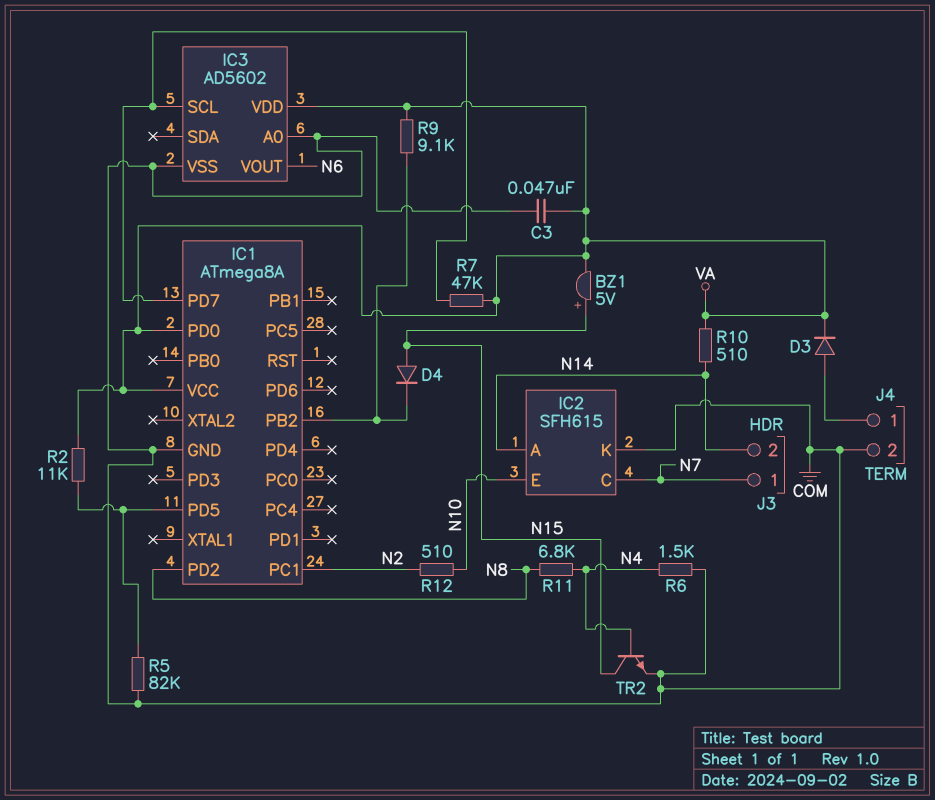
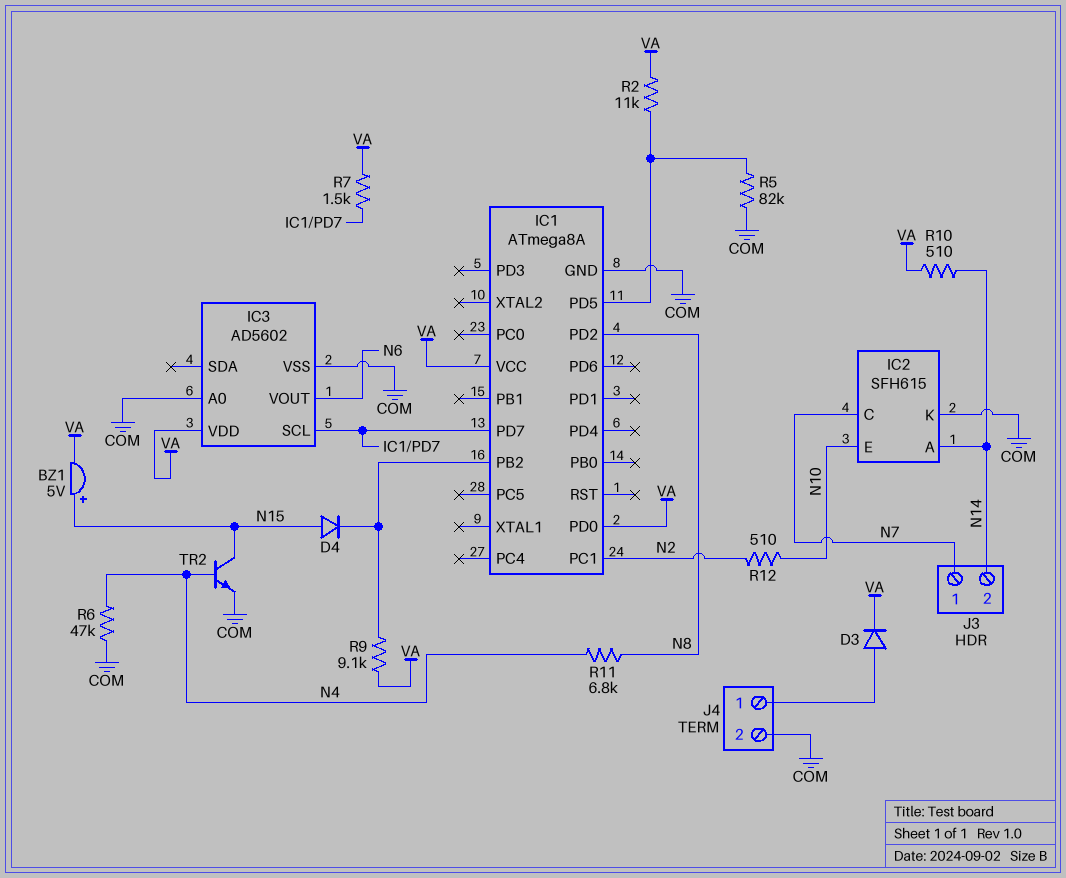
C3: 47nF (COM, VA) -> none
R6: 1.5k (COM, N4) -> 47k (COM, N4)
R7: 47k (IC1/PD7, VA) -> 1.5k (IC1/PD7, VA)

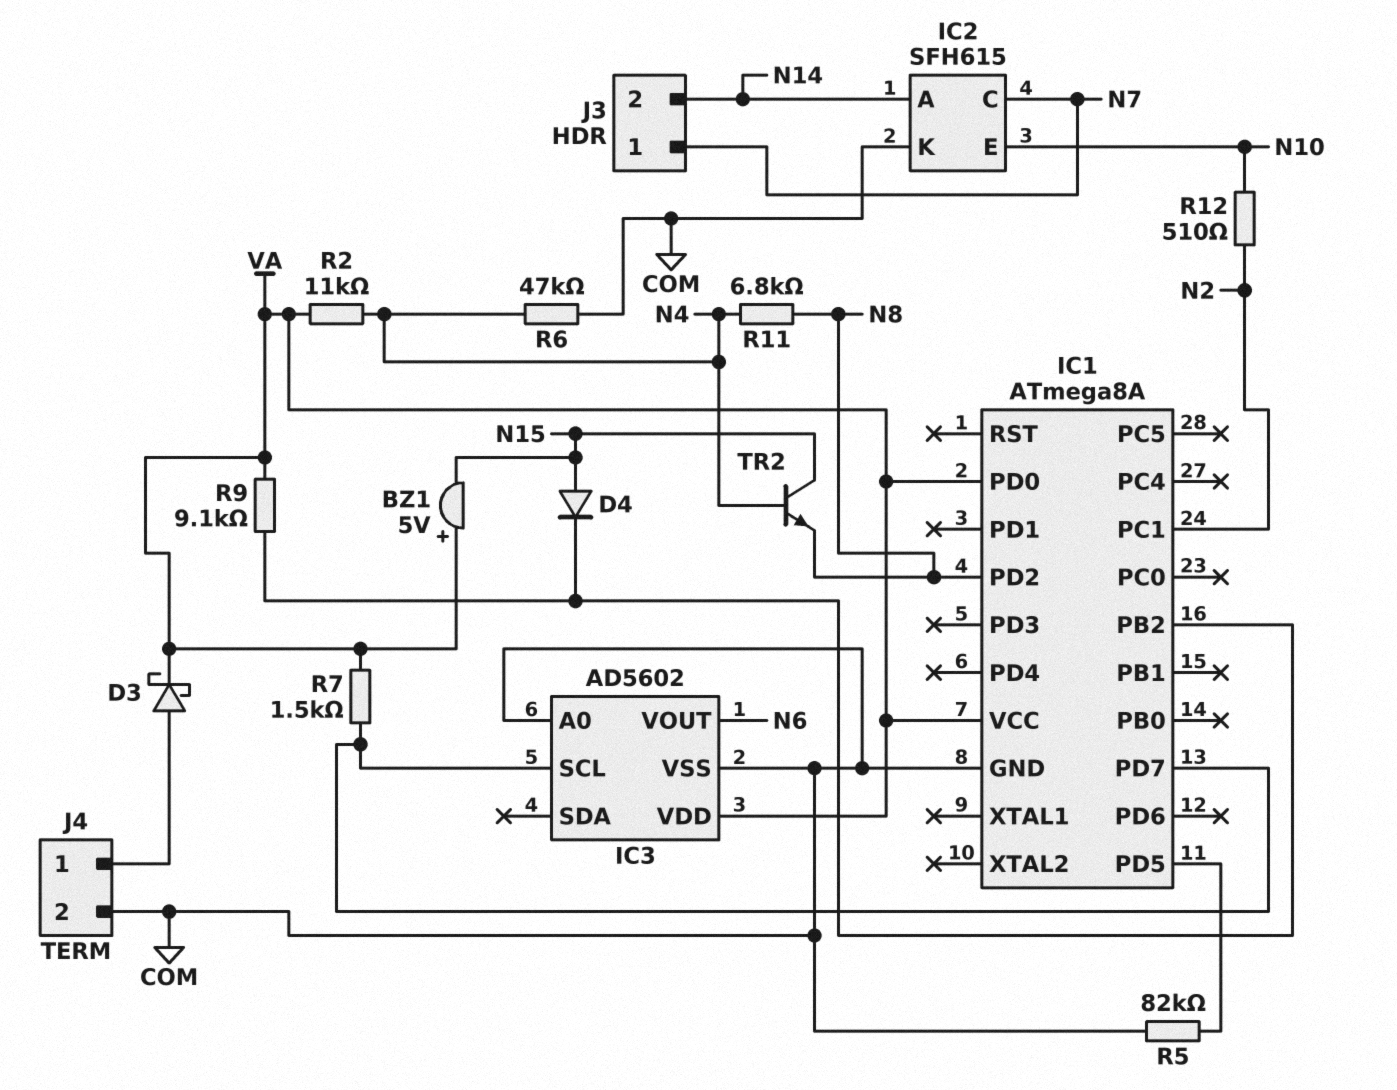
BZ1: buzzer 5V (plus N15, minus VA) -> buzzer 5V (plus VA, minus N15)
D3: diode (A J4/1, K VA) -> schottky (A J4/1, K VA)
R2: 11k (IC1/PD5, VA) -> 11k (N4, VA)
R10: 510 (N14, VA) -> none
TR2: NPN (B N4, C N15, E COM) -> NPN (B N4, C N15, E N8)

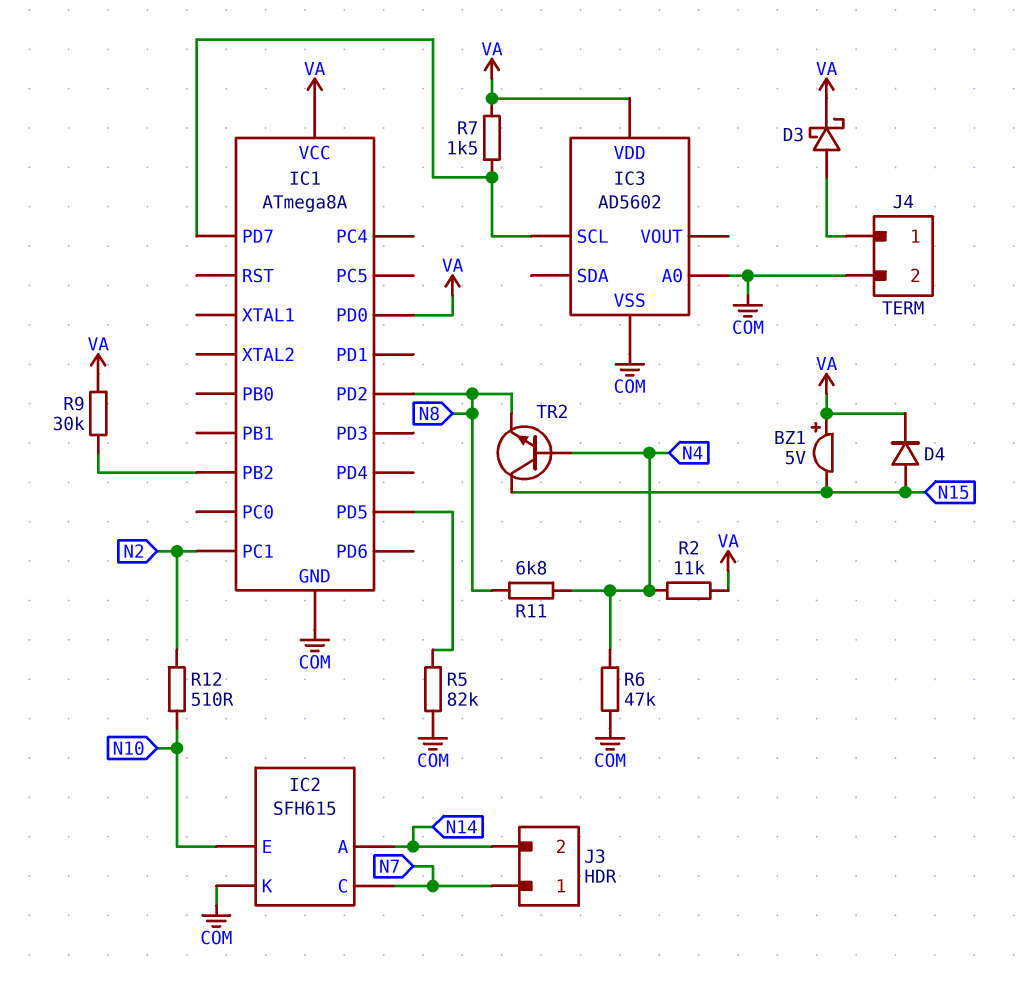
D4: diode (A N15, K IC1/PB2) -> diode (A N15, K VA)
IC3 pin VOUT: N6 -> none
R9: 9.1k (IC1/PB2, VA) -> 30k (IC1/PB2, VA)

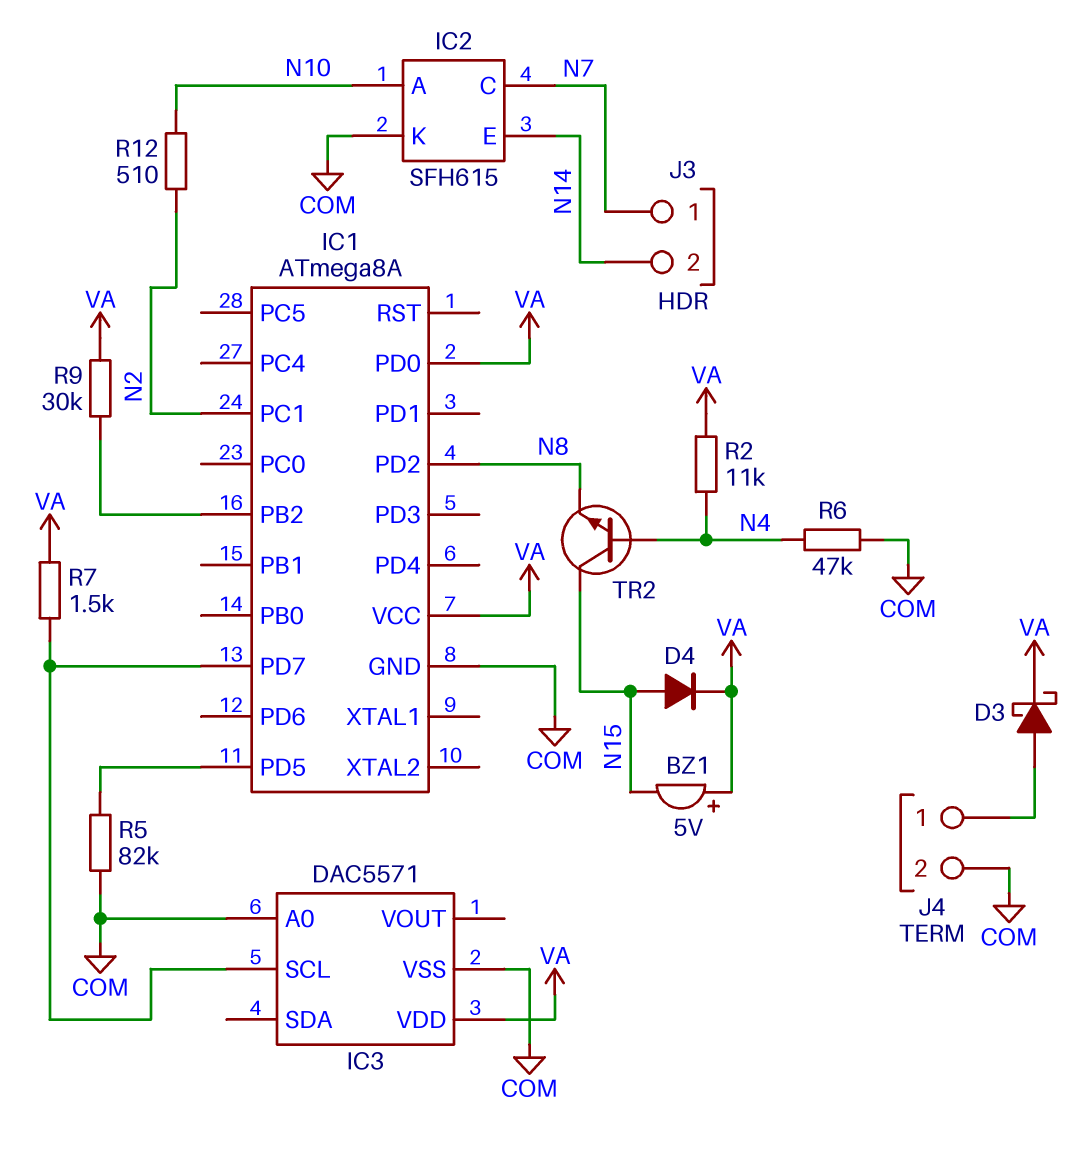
IC2 pin A: N14 -> N10
IC2 pin E: N10 -> N14
IC3: AD5602 -> DAC5571
R11: 6.8k (N4, N8) -> none

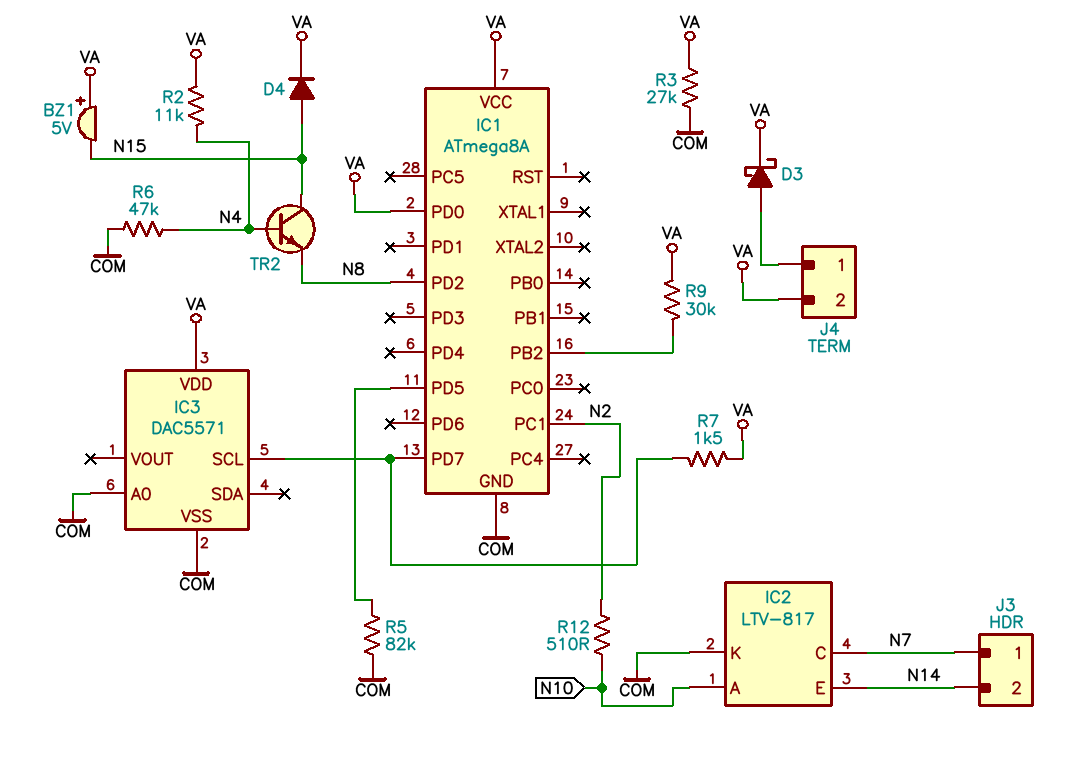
IC2: SFH615 -> LTV-817
J4 pin 2: COM -> VA
R3: none -> 27k (COM, VA)

